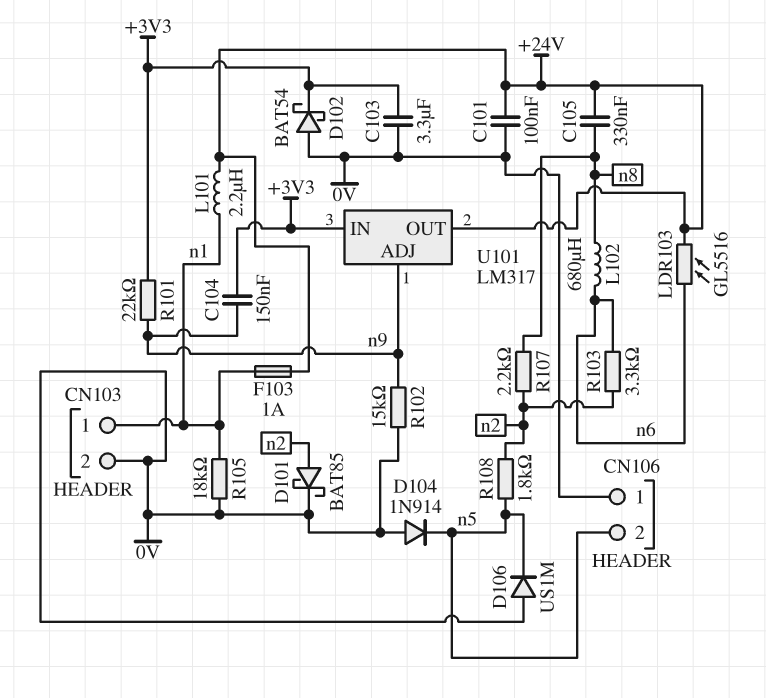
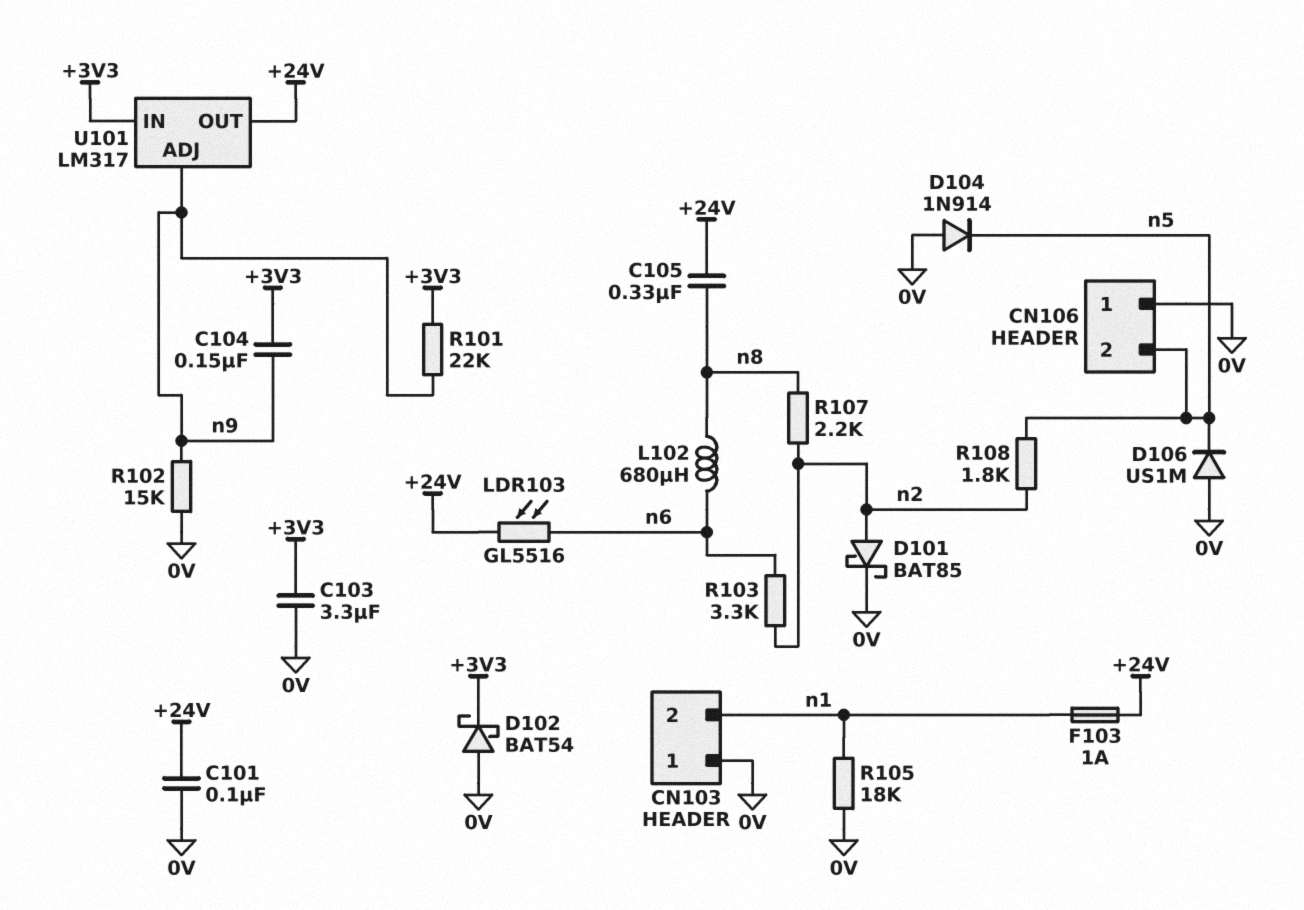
CN103 pin 1: n1 -> 0V
CN103 pin 2: 0V -> n1
L101: 2.2uH (+24V, n1) -> none

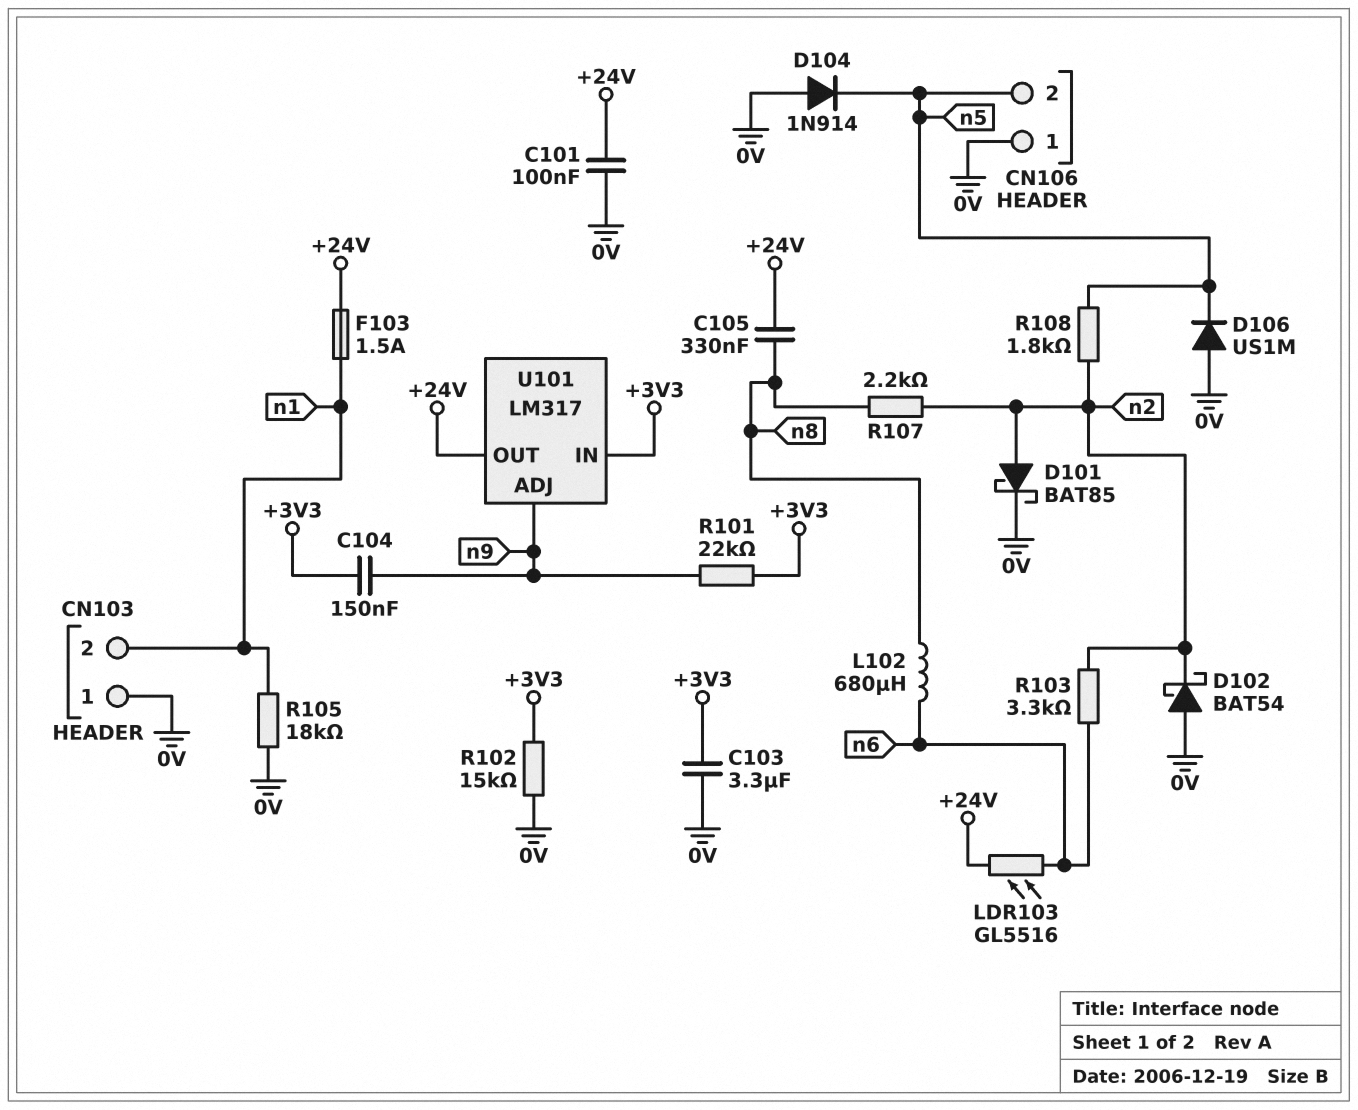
D102: schottky BAT54 (A 0V, K +3V3) -> schottky BAT54 (A 0V, K n2)
F103: 1A (+24V, n1) -> 1.5A (+24V, n1)
R102: 15k (0V, n9) -> 15k (+3V3, 0V)

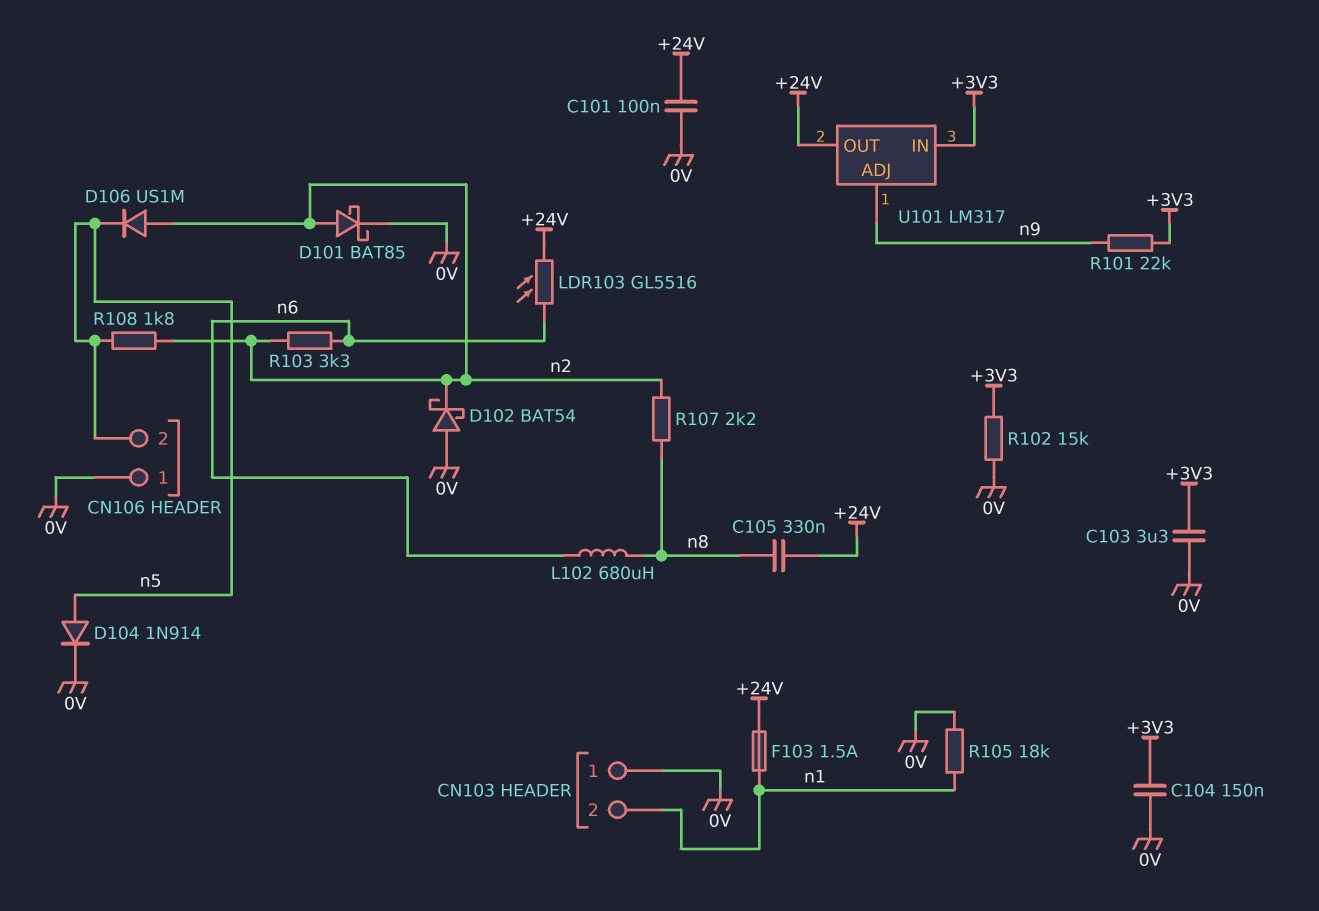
C104: 150nF (+3V3, n9) -> 150nF (+3V3, 0V)
D104: diode 1N914 (A 0V, K n5) -> diode 1N914 (A n5, K 0V)
D106: diode US1M (A 0V, K n5) -> diode US1M (A n2, K n5)

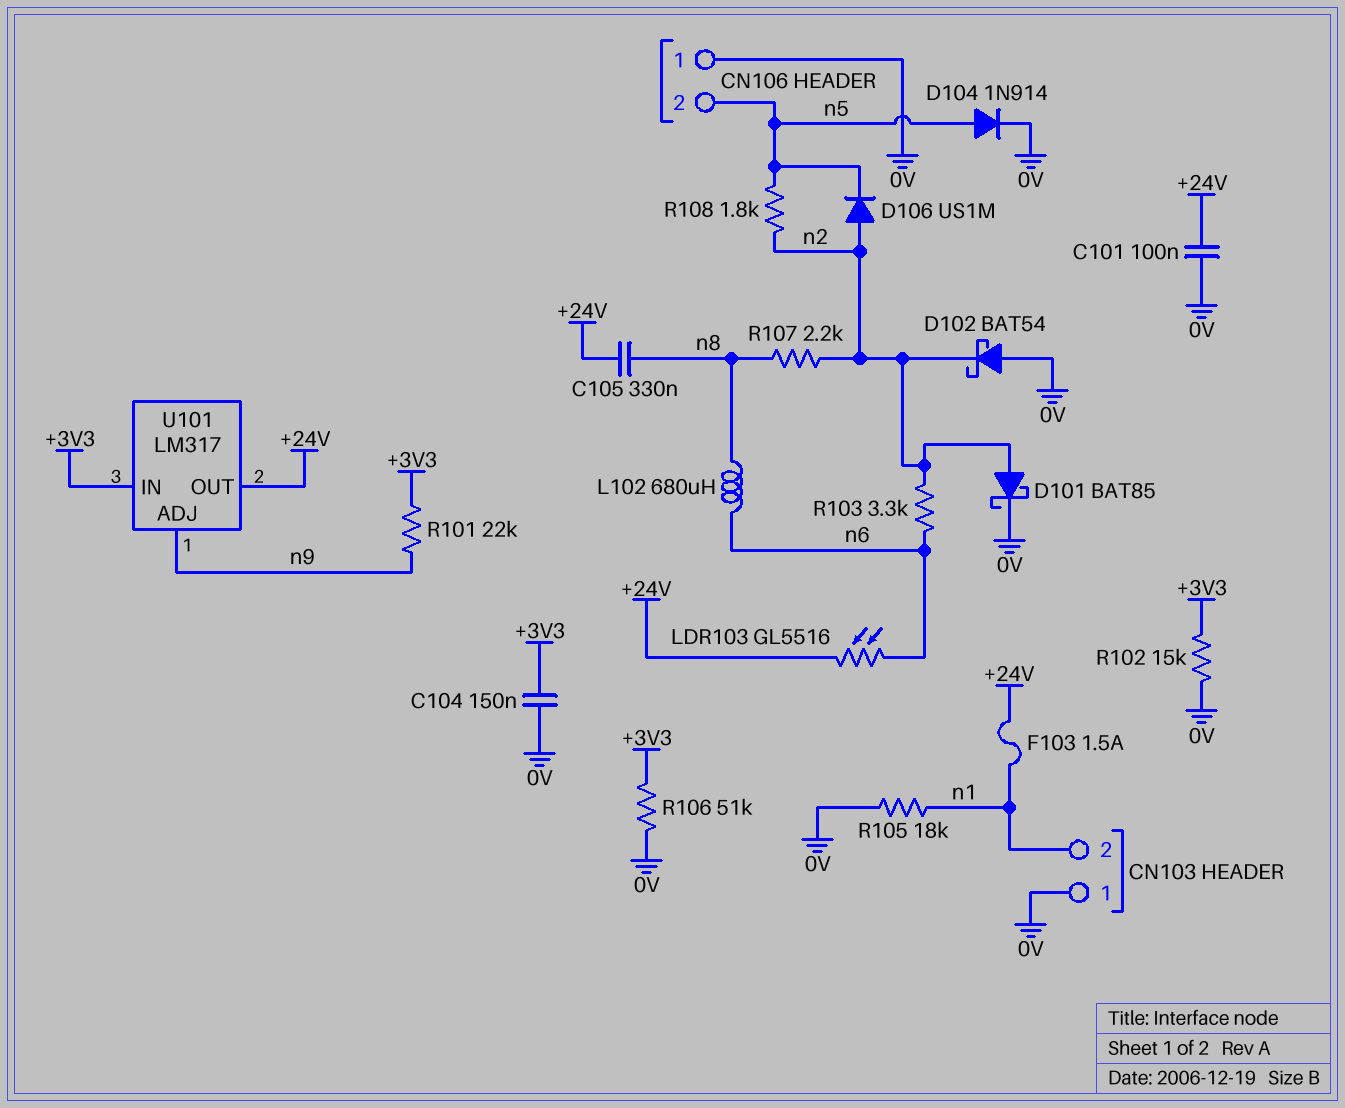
C103: 3.3uF (+3V3, 0V) -> none
R106: none -> 51k (+3V3, 0V)

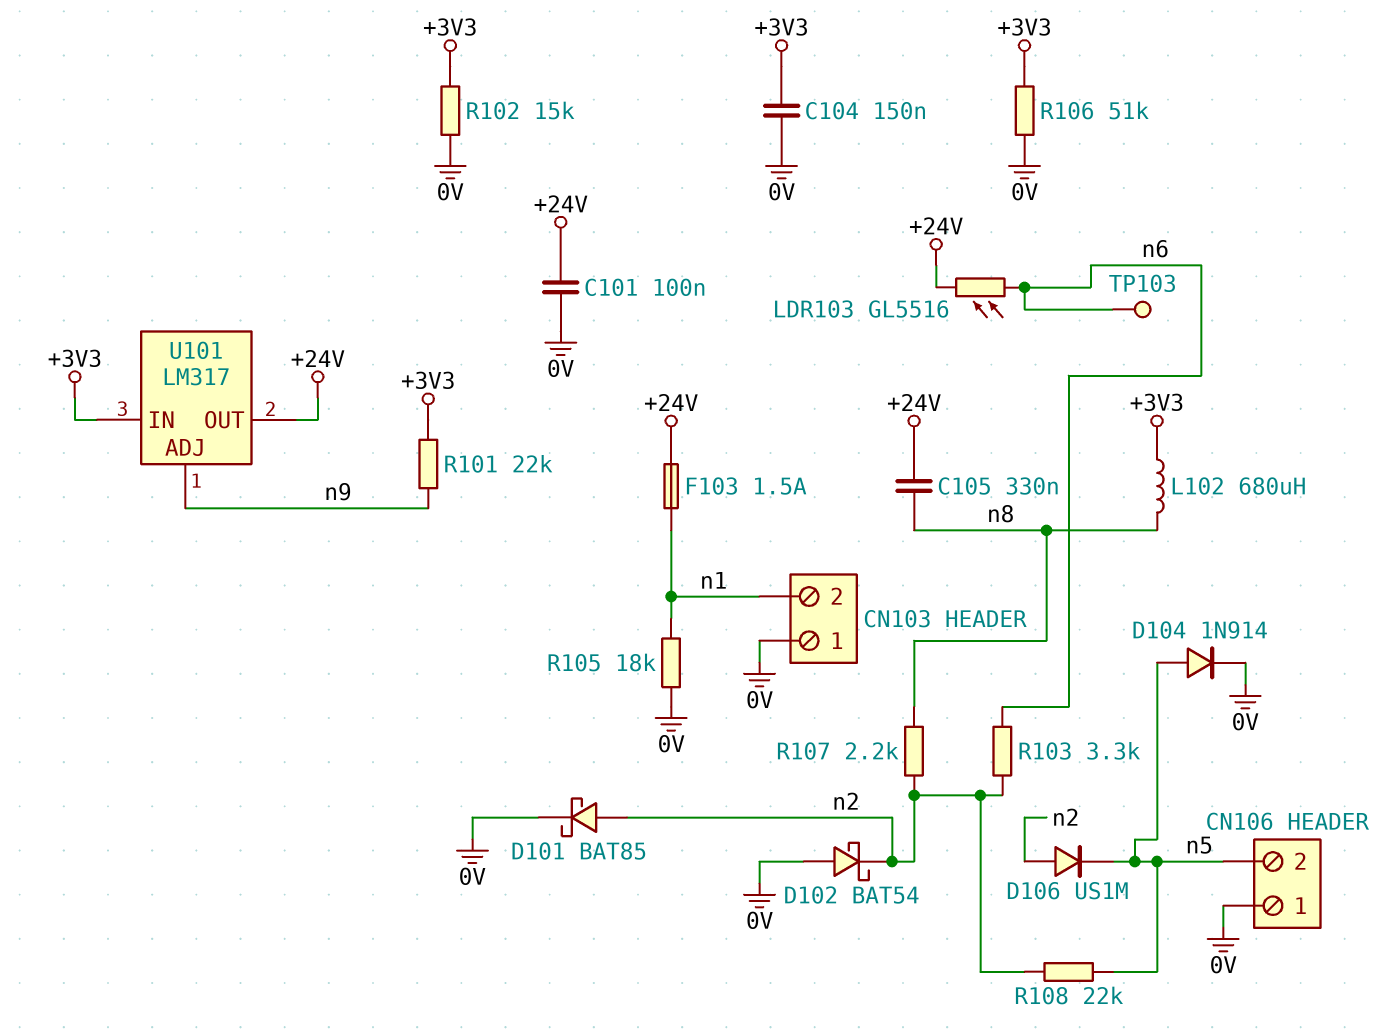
L102: 680uH (n6, n8) -> 680uH (+3V3, n8)
R108: 1.8k (n2, n5) -> 22k (n2, n5)
TP103: none -> test point (n6)

